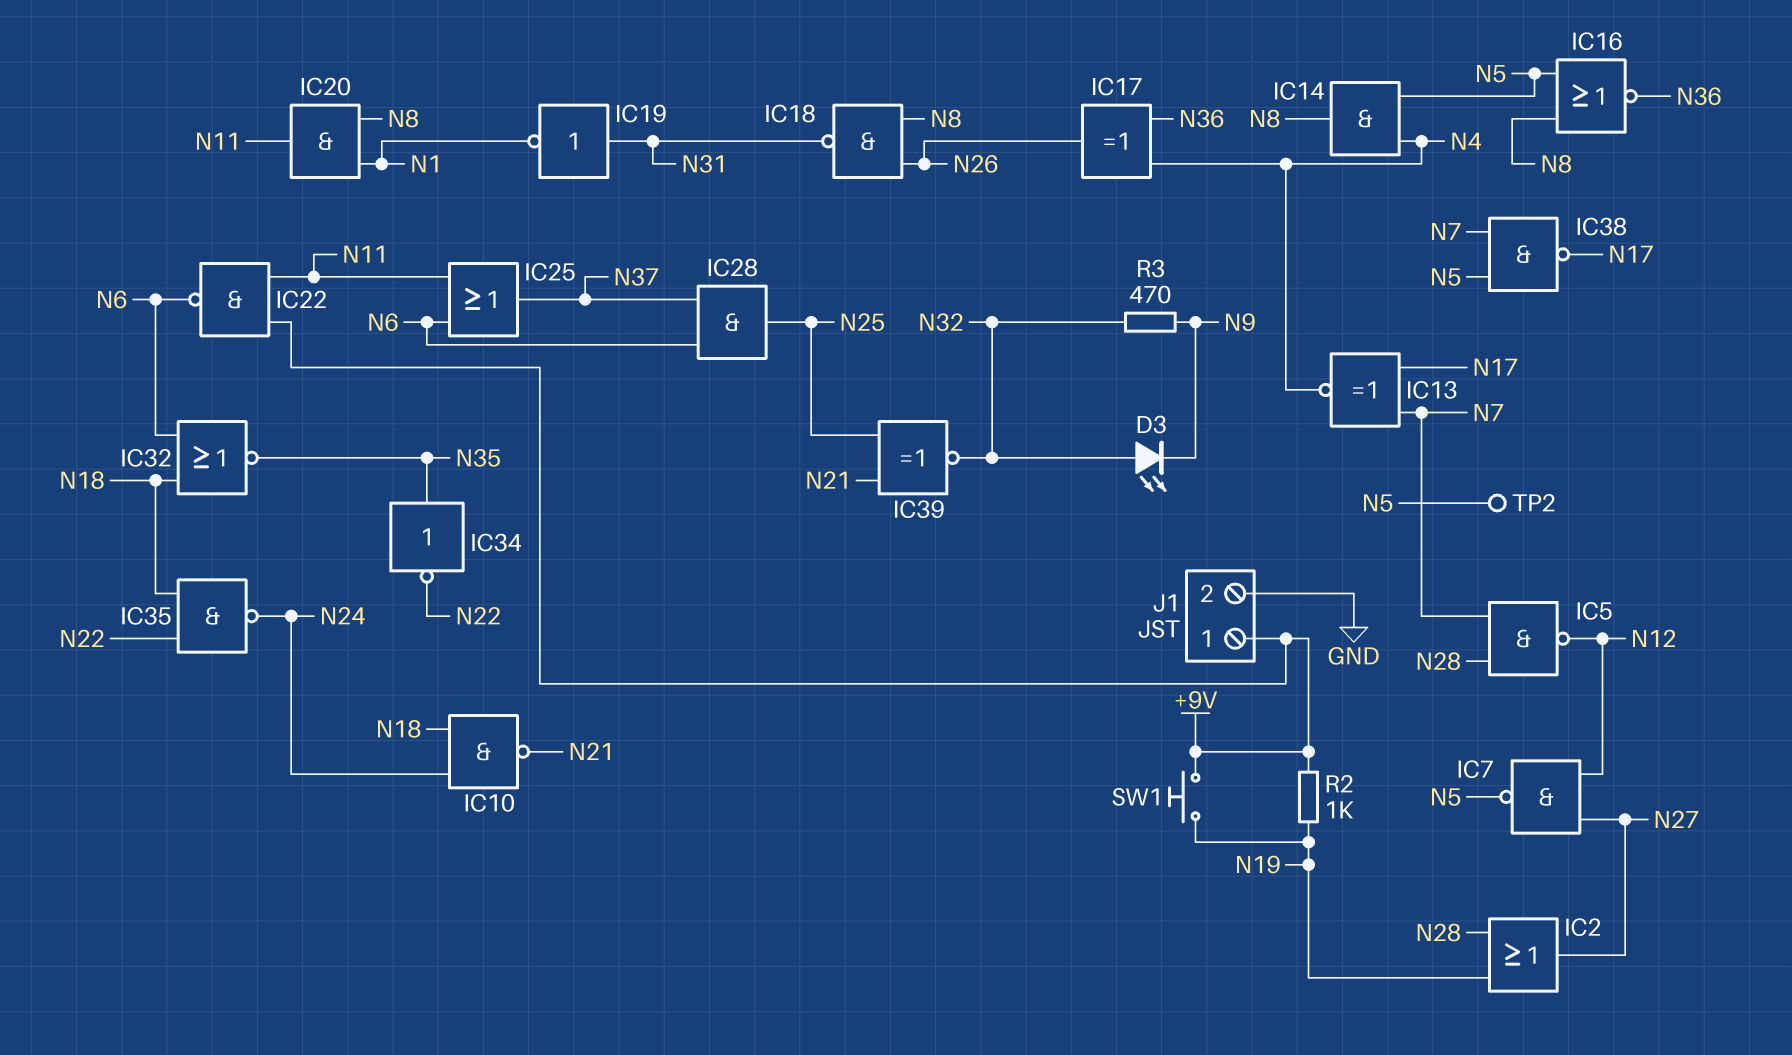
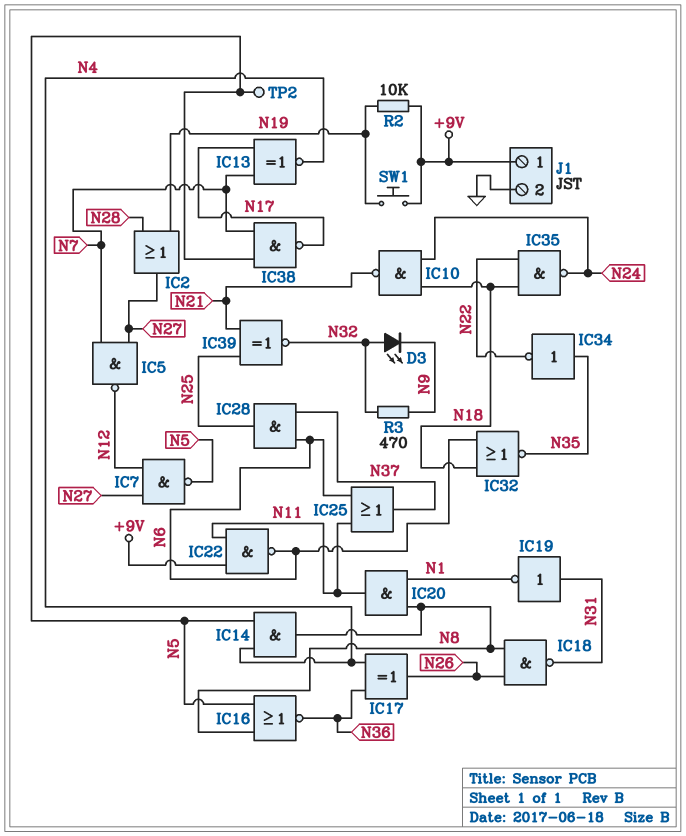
IC5: NAND (in N7, in N28, out N12) -> NAND (in N7, in N27, out N12)
R2: 1k (+9V, N19) -> 10k (+9V, N19)

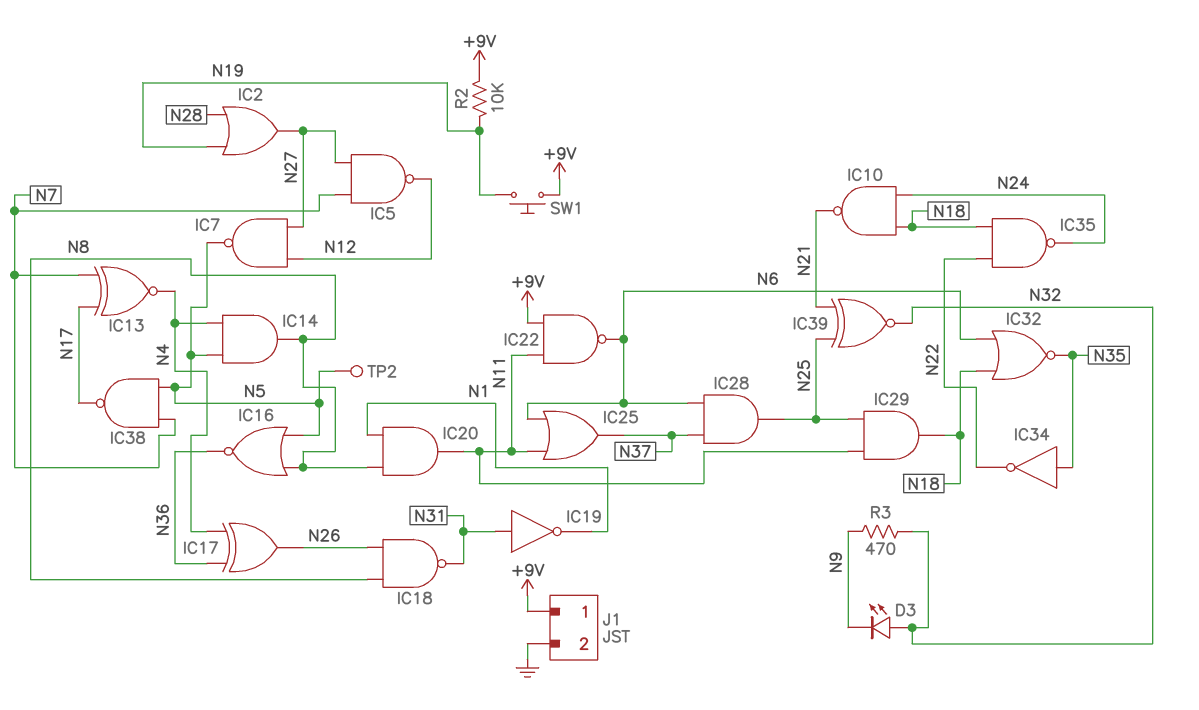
IC29: none -> AND (in N11, in N25, out N18)

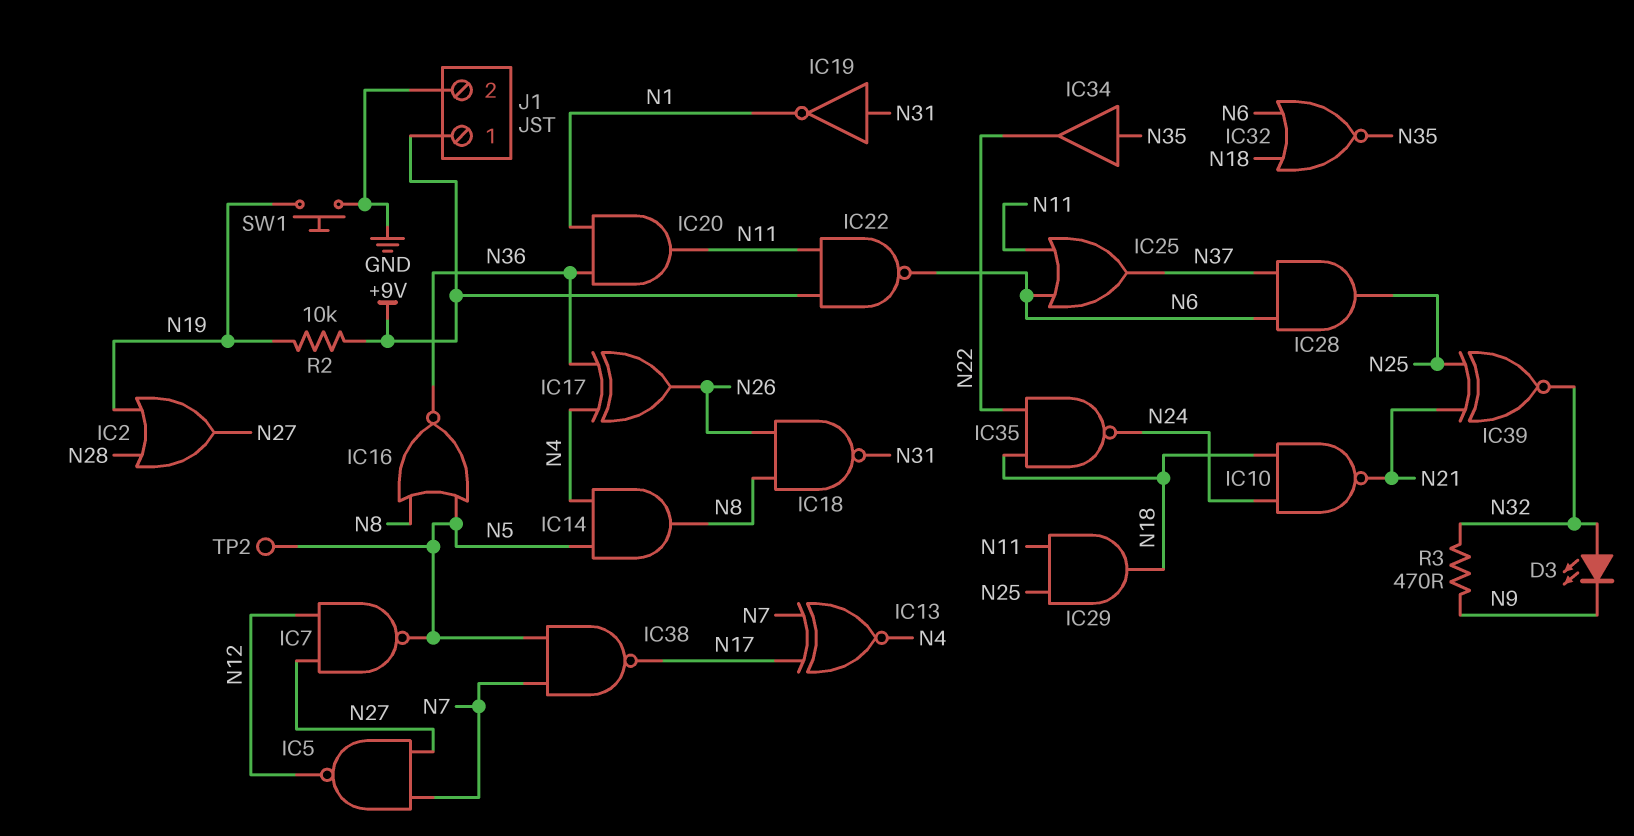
IC20: AND (in N1, in N8, out N11) -> AND (in N1, in N36, out N11)
IC34: NOT (in N35, out N22) -> buffer (in N35, out N22)
SW1: button (+9V, N19) -> button (GND, N19)

